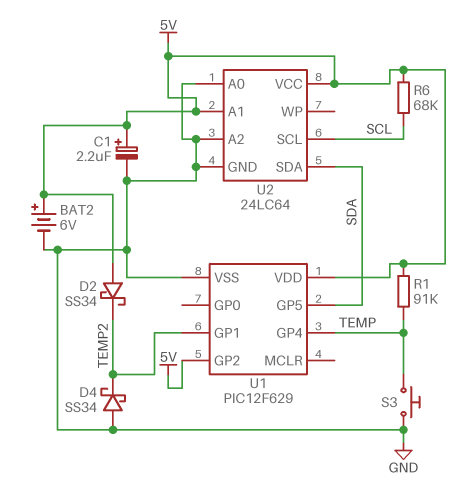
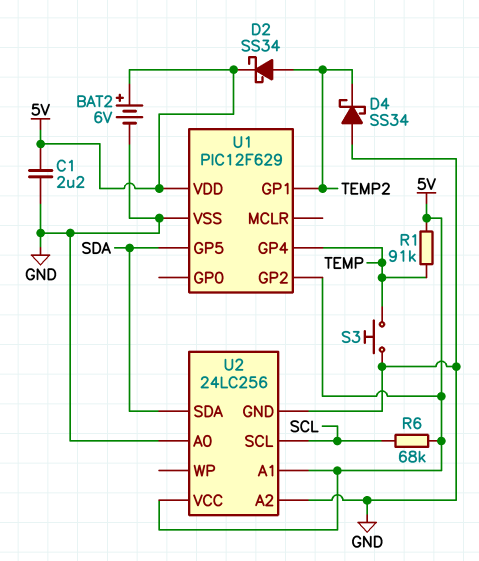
C1: 2.2uF (plus 5V, minus GND) -> 2.2uF (5V, GND)
D2: schottky SS34 (A 5V, K TEMP2) -> schottky SS34 (A TEMP2, K 5V)
U2: 24LC64 -> 24LC256

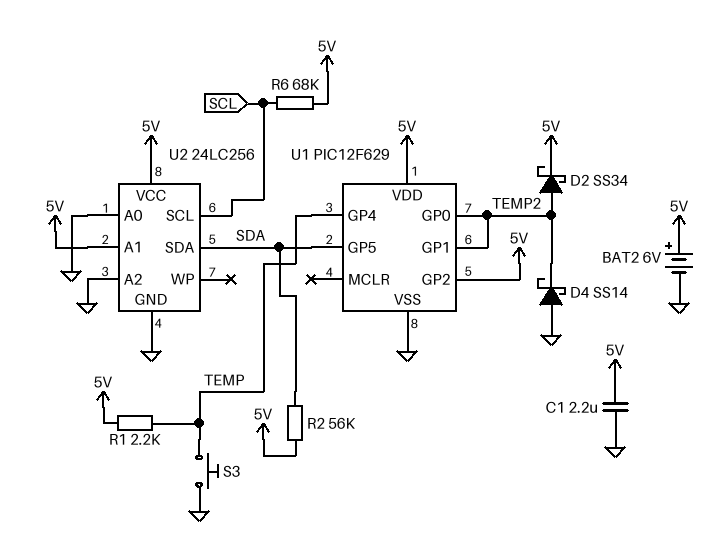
D4: schottky SS34 (A GND, K TEMP2) -> schottky SS14 (A GND, K TEMP2)
R1: 91k (5V, TEMP) -> 2.2k (5V, TEMP)
R2: none -> 56k (5V, SDA)
U1 pin GP0: none -> TEMP2

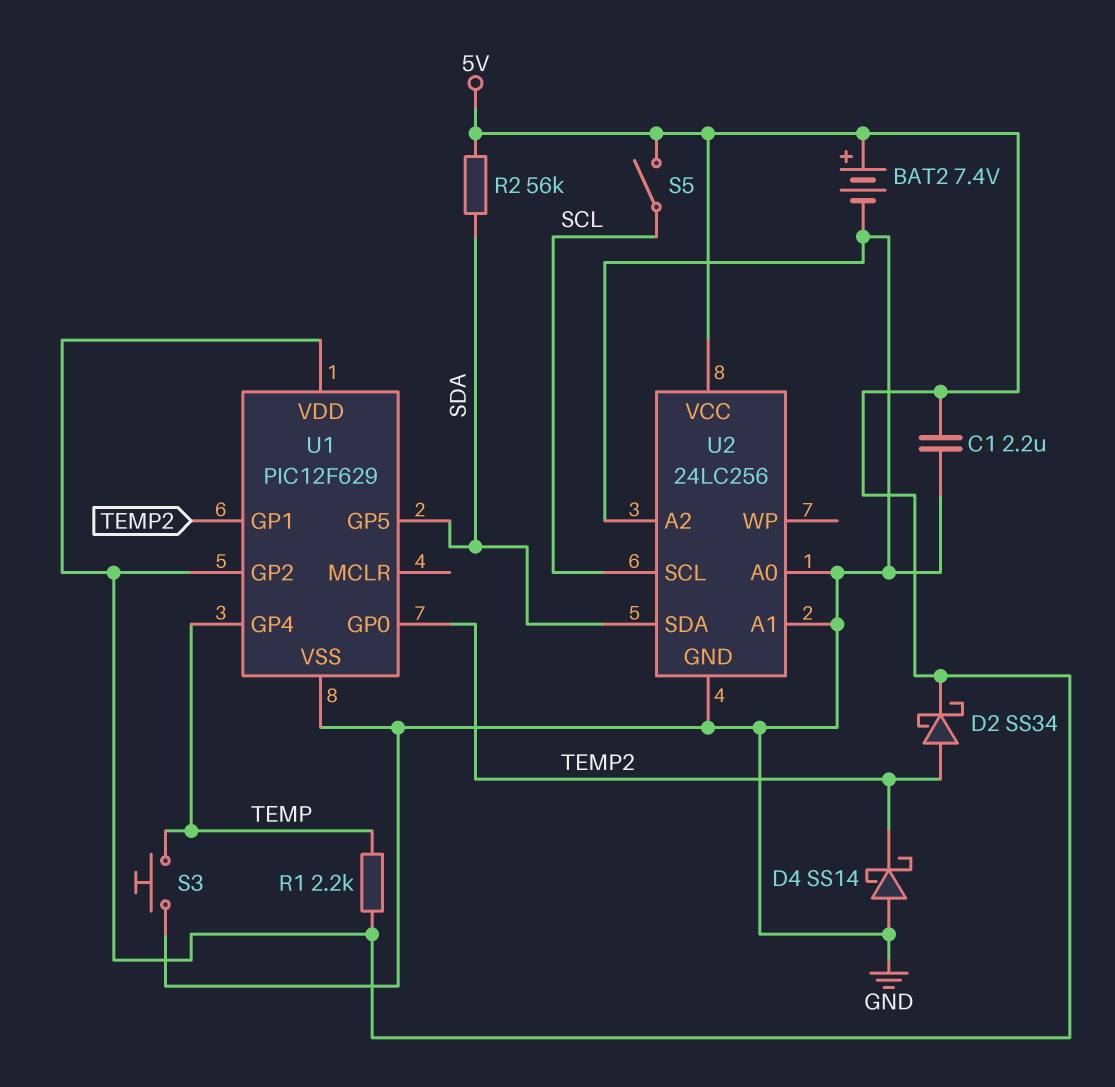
BAT2: 6V (plus 5V, minus GND) -> 7.4V (plus 5V, minus GND)
R6: 68k (5V, SCL) -> none
S5: none -> switch (5V, SCL)
U2 pin A1: 5V -> GND

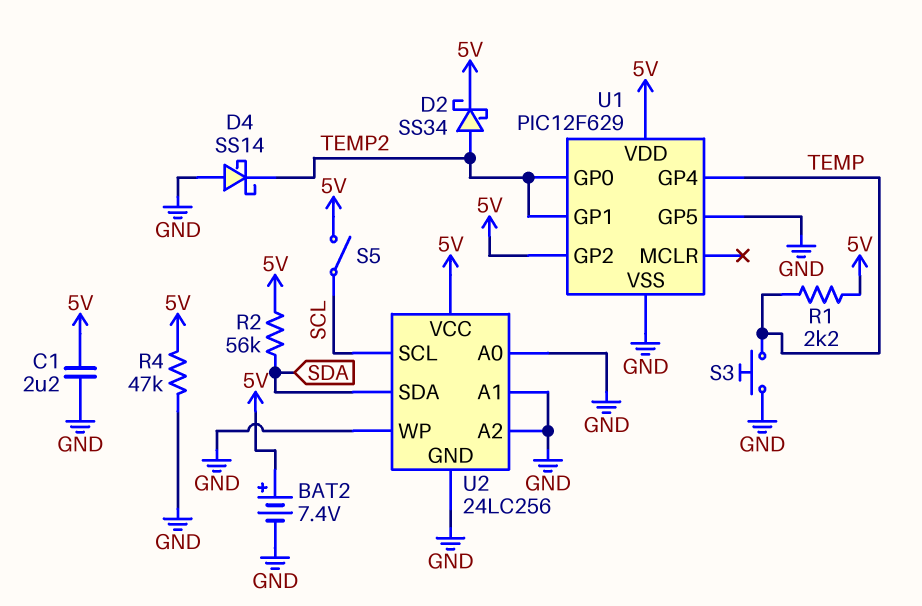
R4: none -> 47k (5V, GND)
U1 pin GP5: SDA -> GND
U2 pin WP: none -> GND

